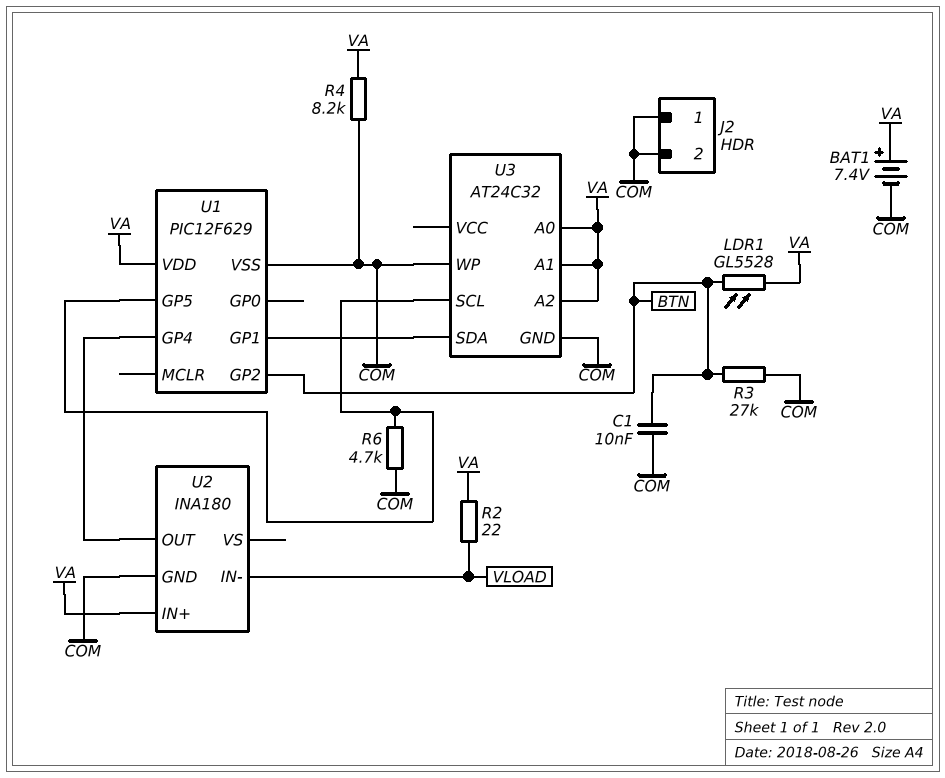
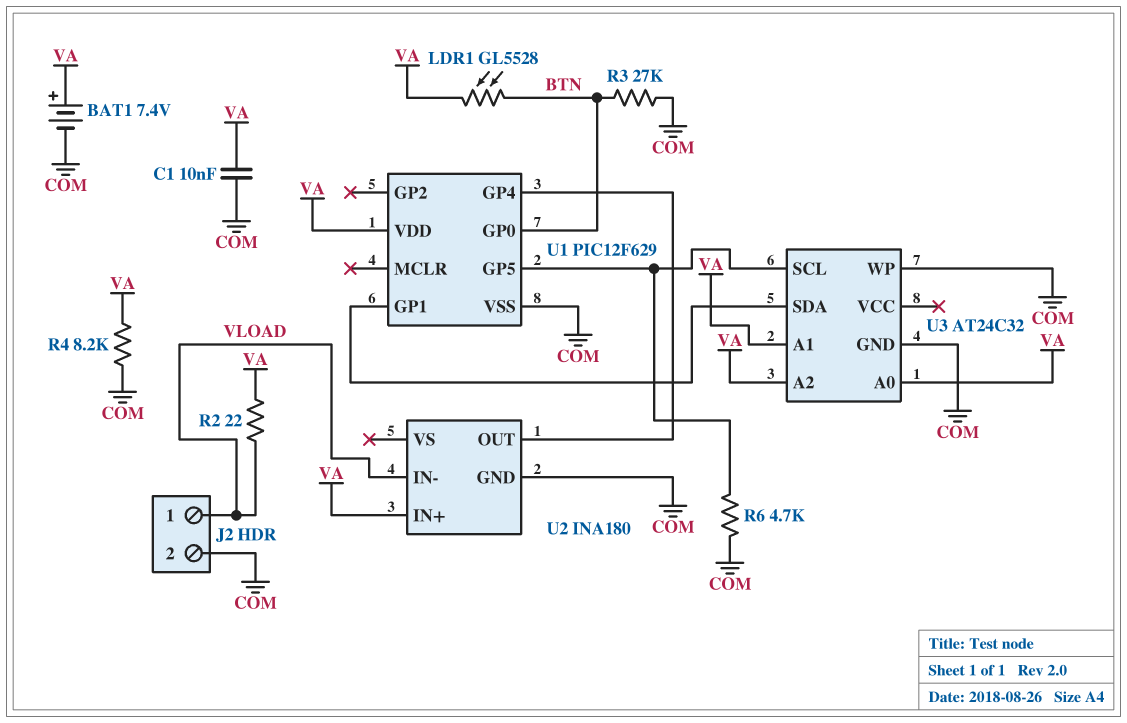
C1: 10nF (BTN, COM) -> 10nF (COM, VA)
J2 pin 1: COM -> VLOAD
U1 pin GP0: none -> BTN
U1 pin GP2: BTN -> none

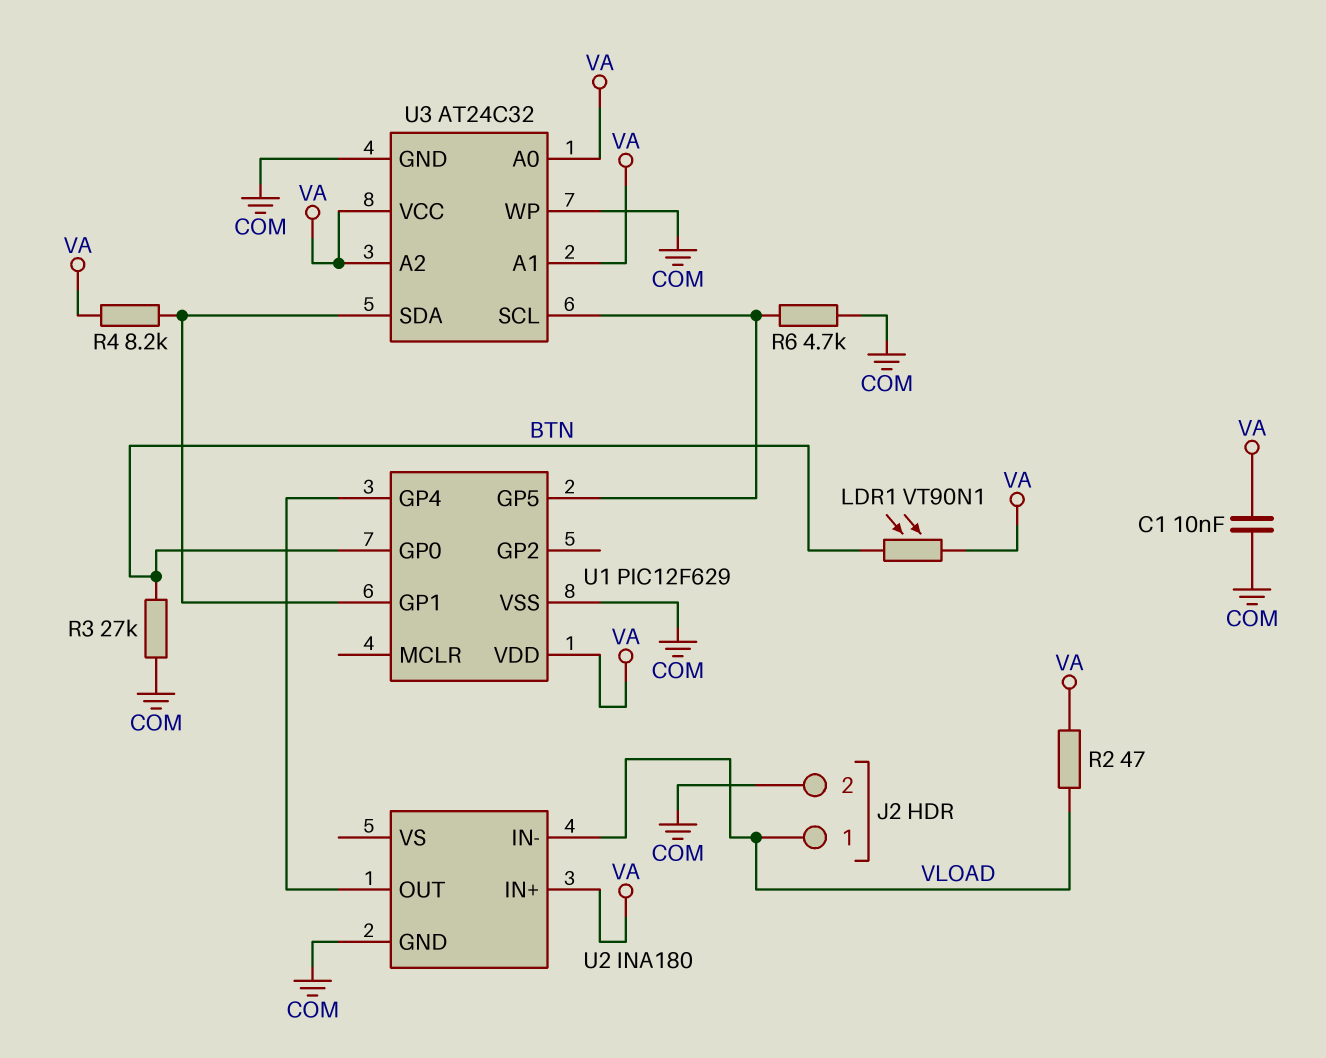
BAT1: 7.4V (plus VA, minus COM) -> none
LDR1: GL5528 (BTN, VA) -> VT90N1 (BTN, VA)
R2: 22 (VA, VLOAD) -> 47 (VA, VLOAD)
R4: 8.2k (COM, VA) -> 8.2k (U1/GP1, VA)
U3 pin VCC: none -> VA

